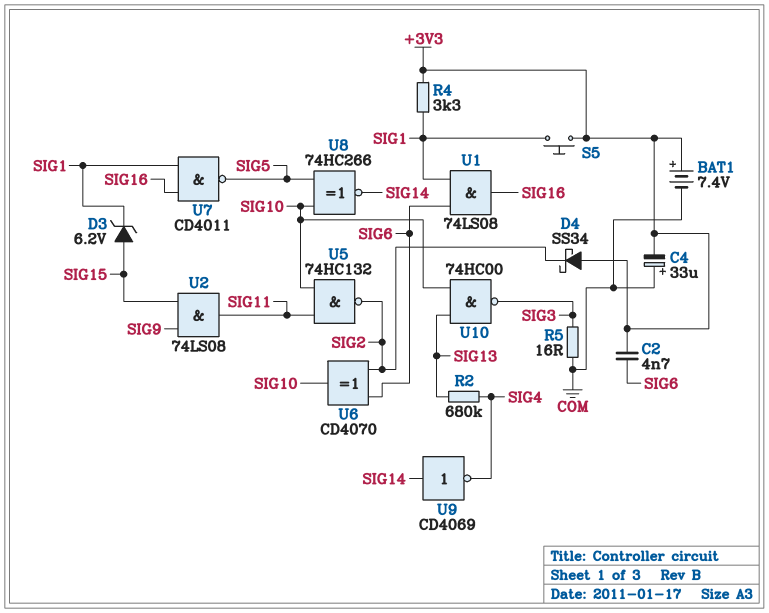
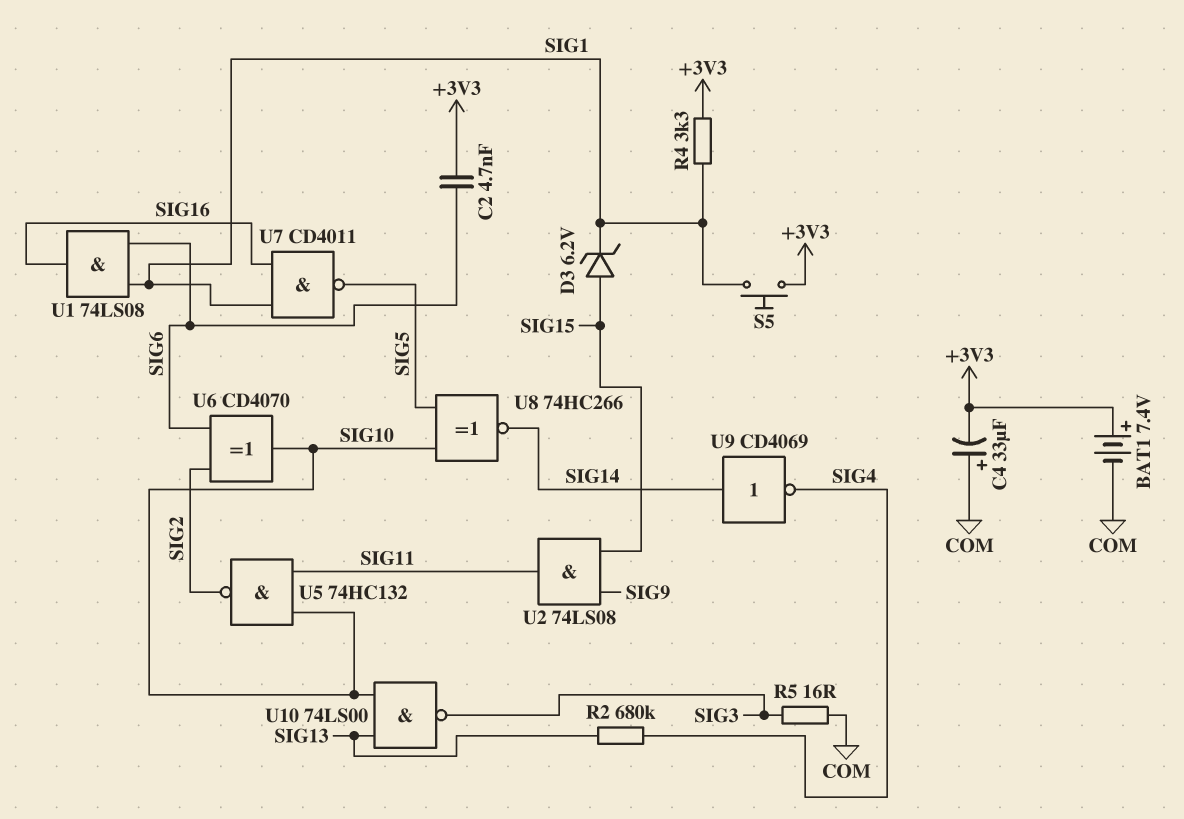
D4: schottky SS34 (A +3V3, K SIG2) -> none
U10: NAND 74HC00 (in SIG10, in SIG13, out SIG3) -> NAND 74LS00 (in SIG10, in SIG13, out SIG3)

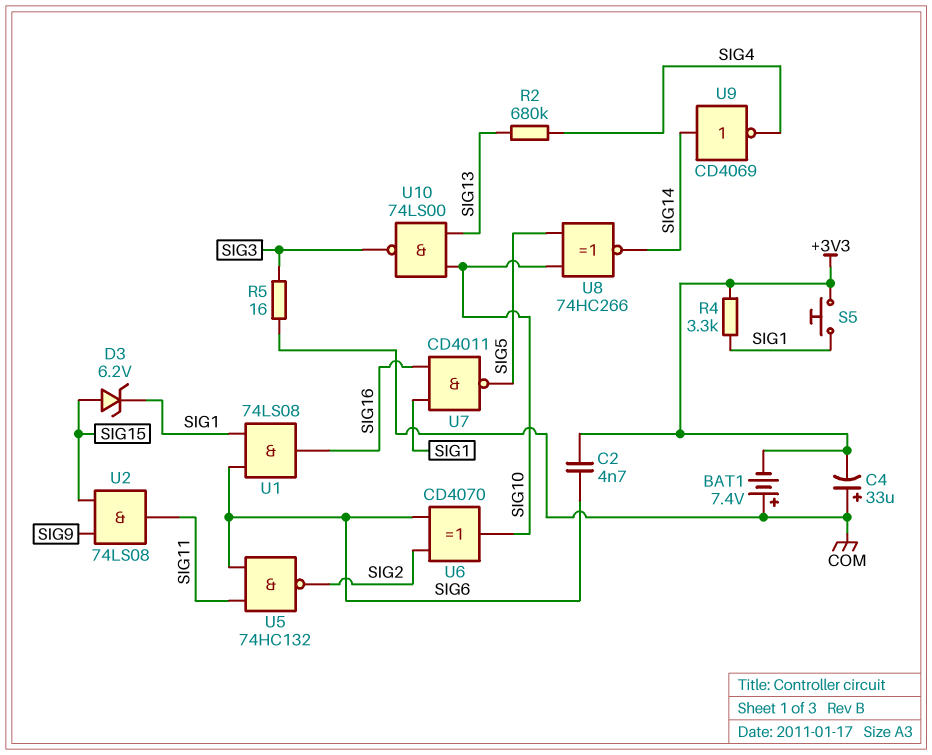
BAT1: 7.4V (plus +3V3, minus COM) -> 7.4V (plus COM, minus +3V3)
U5: NAND 74HC132 (in SIG10, in SIG11, out SIG2) -> NAND 74HC132 (in SIG6, in SIG11, out SIG2)

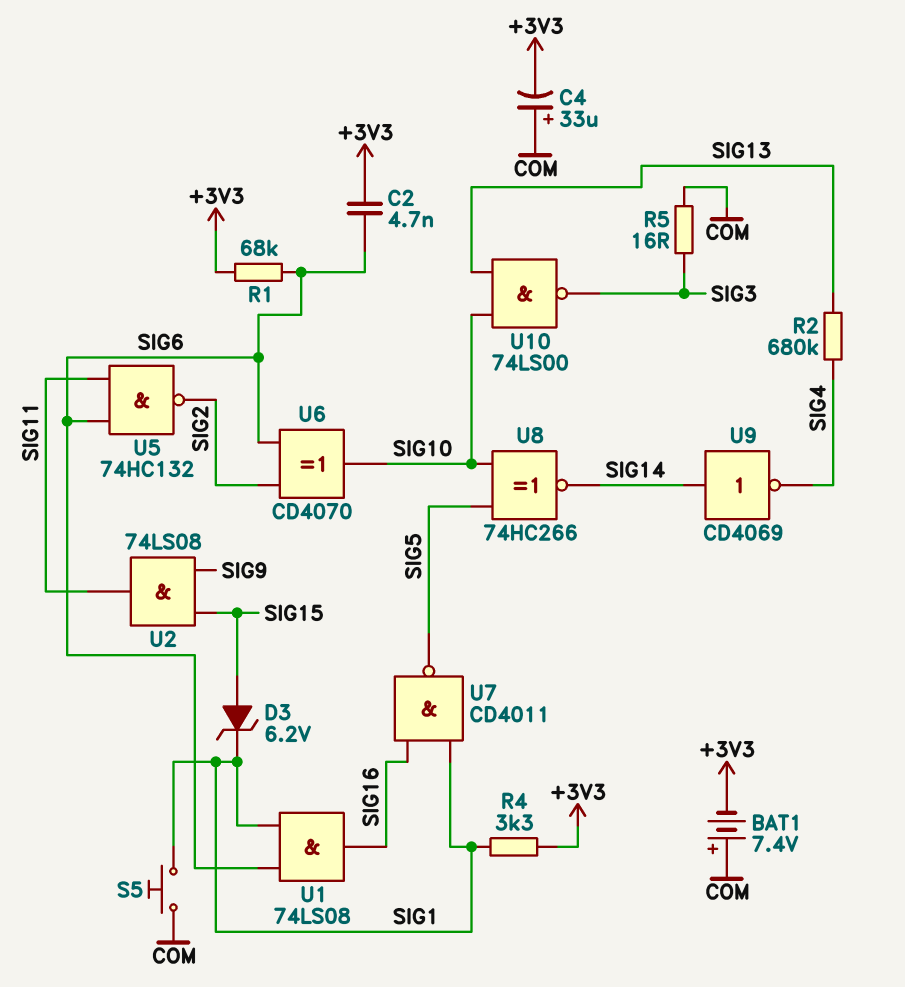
R1: none -> 68k (+3V3, SIG6)
S5: button (+3V3, SIG1) -> button (COM, SIG1)

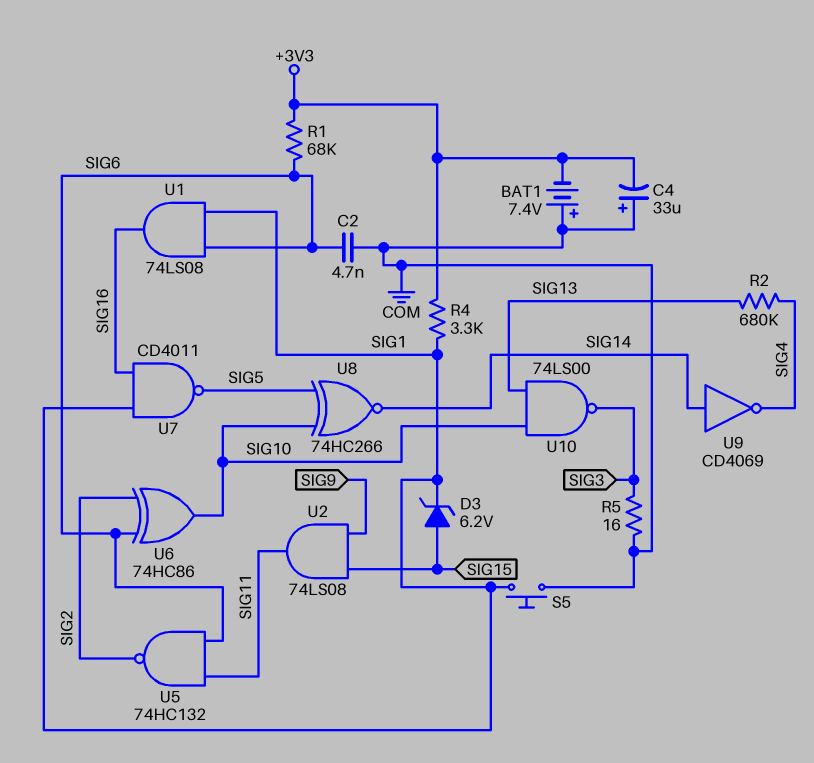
C2: 4.7nF (+3V3, SIG6) -> 4.7nF (COM, SIG6)
U6: XOR CD4070 (in SIG2, in SIG6, out SIG10) -> XOR 74HC86 (in SIG2, in SIG6, out SIG10)

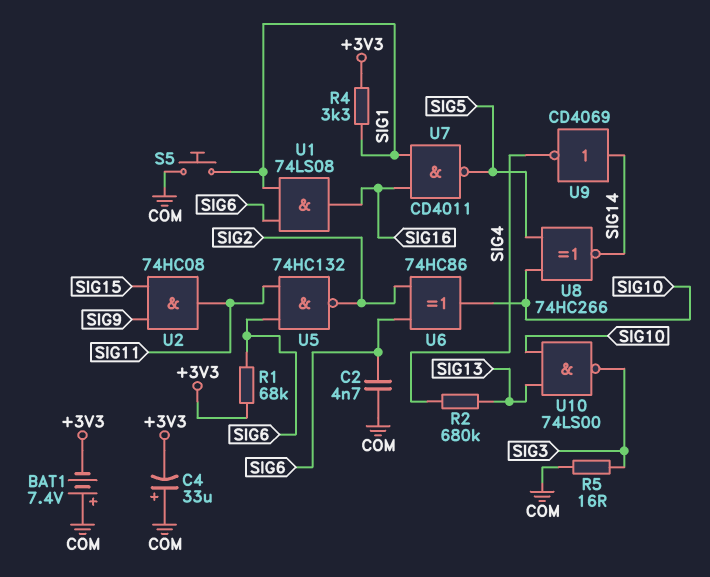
D3: zener 6.2V (A SIG15, K SIG1) -> none
U2: AND 74LS08 (in SIG9, in SIG15, out SIG11) -> AND 74HC08 (in SIG9, in SIG15, out SIG11)

